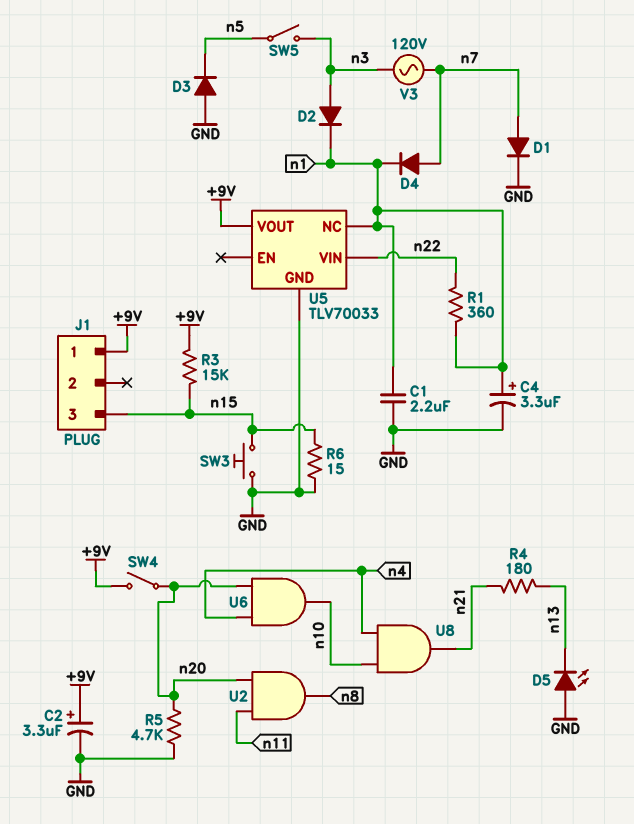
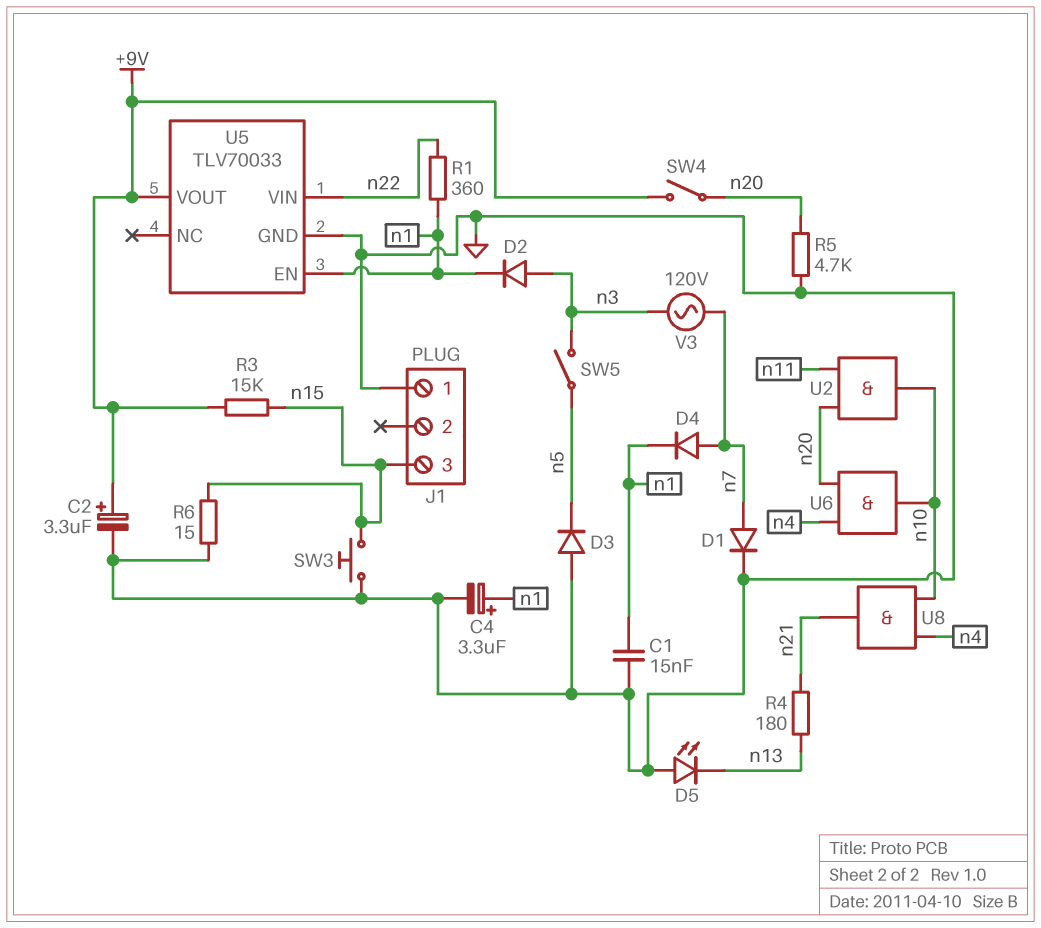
C1: 2.2uF (GND, n1) -> 15nF (GND, n1)
J1 pin 1: +9V -> GND
U2: AND (in n11, in n20, out n8) -> AND (in n11, in n20, out n10)
U5 pin EN: none -> n1
U5 pin NC: n1 -> none

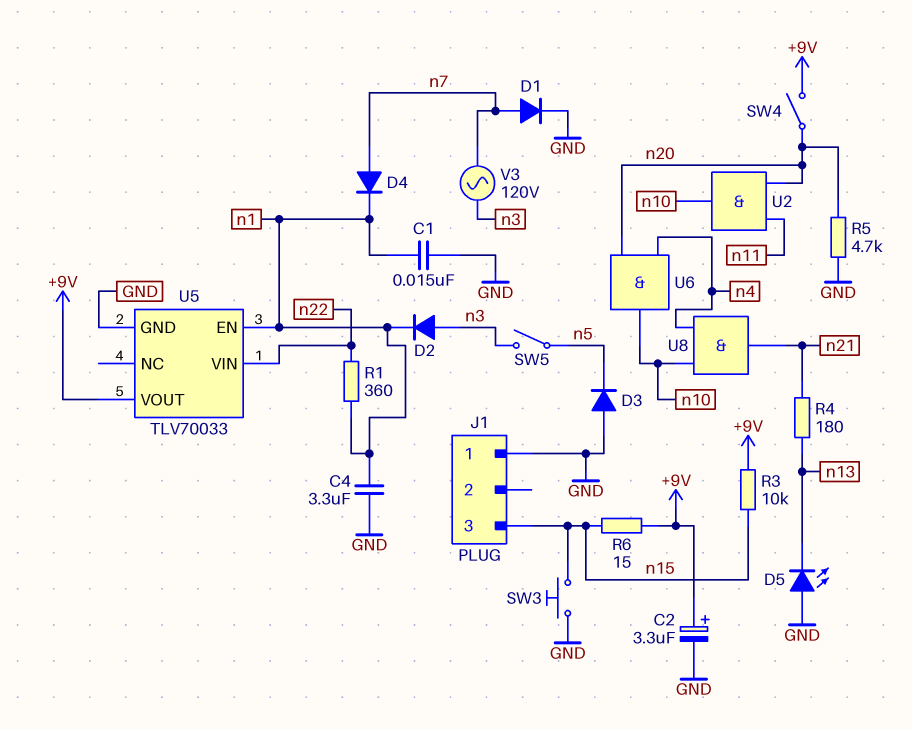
C4: 3.3uF (plus n1, minus GND) -> 3.3uF (GND, n1)
R3: 15k (+9V, n15) -> 10k (+9V, n15)
R6: 15 (GND, n15) -> 15 (+9V, n15)

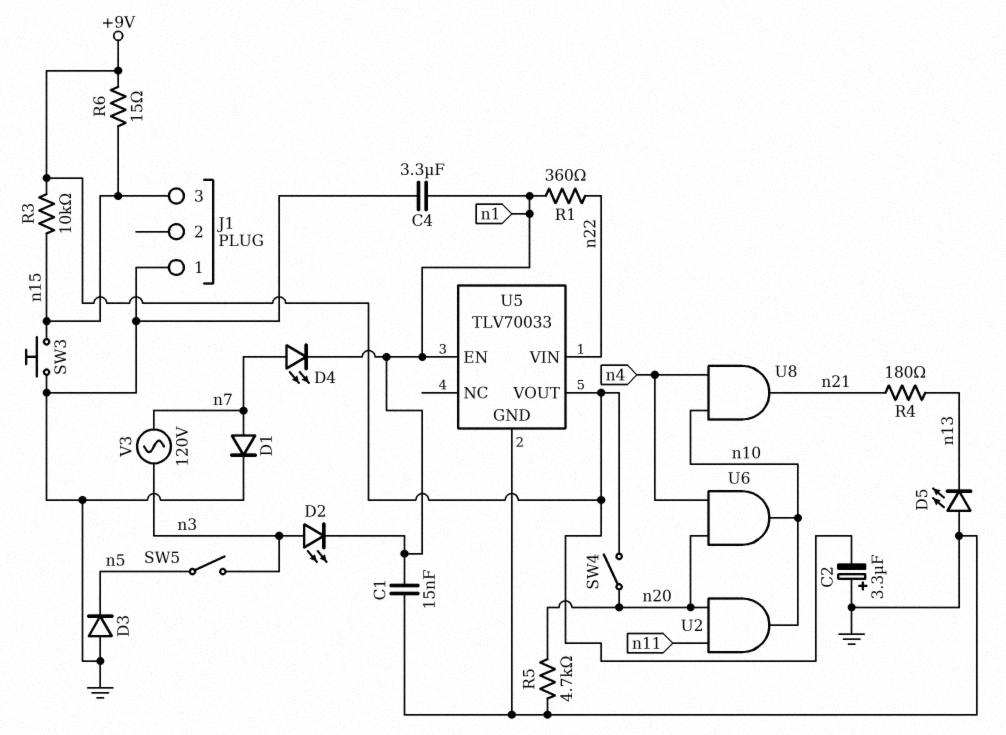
C2: 3.3uF (plus +9V, minus GND) -> 3.3uF (plus GND, minus +9V)
D2: diode (A n3, K n1) -> LED (A n3, K n1)
D4: diode (A n7, K n1) -> LED (A n7, K n1)

